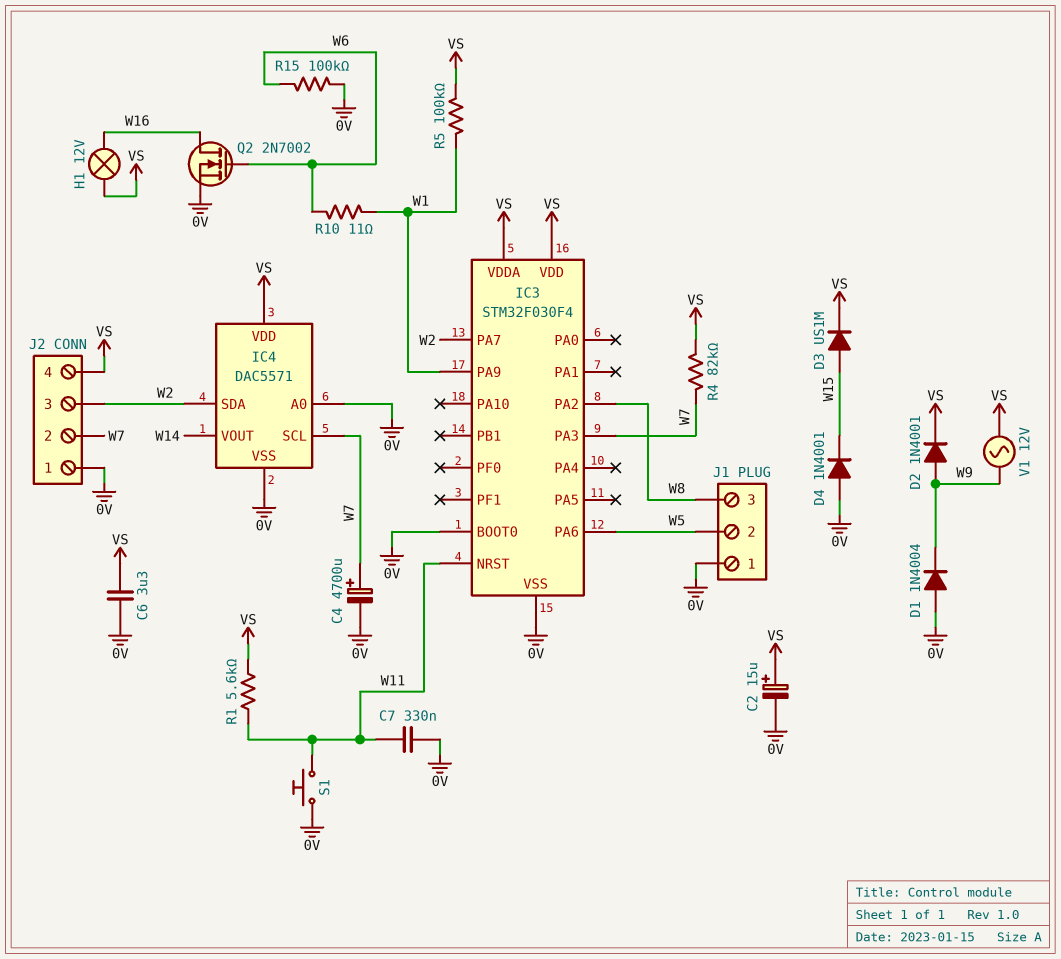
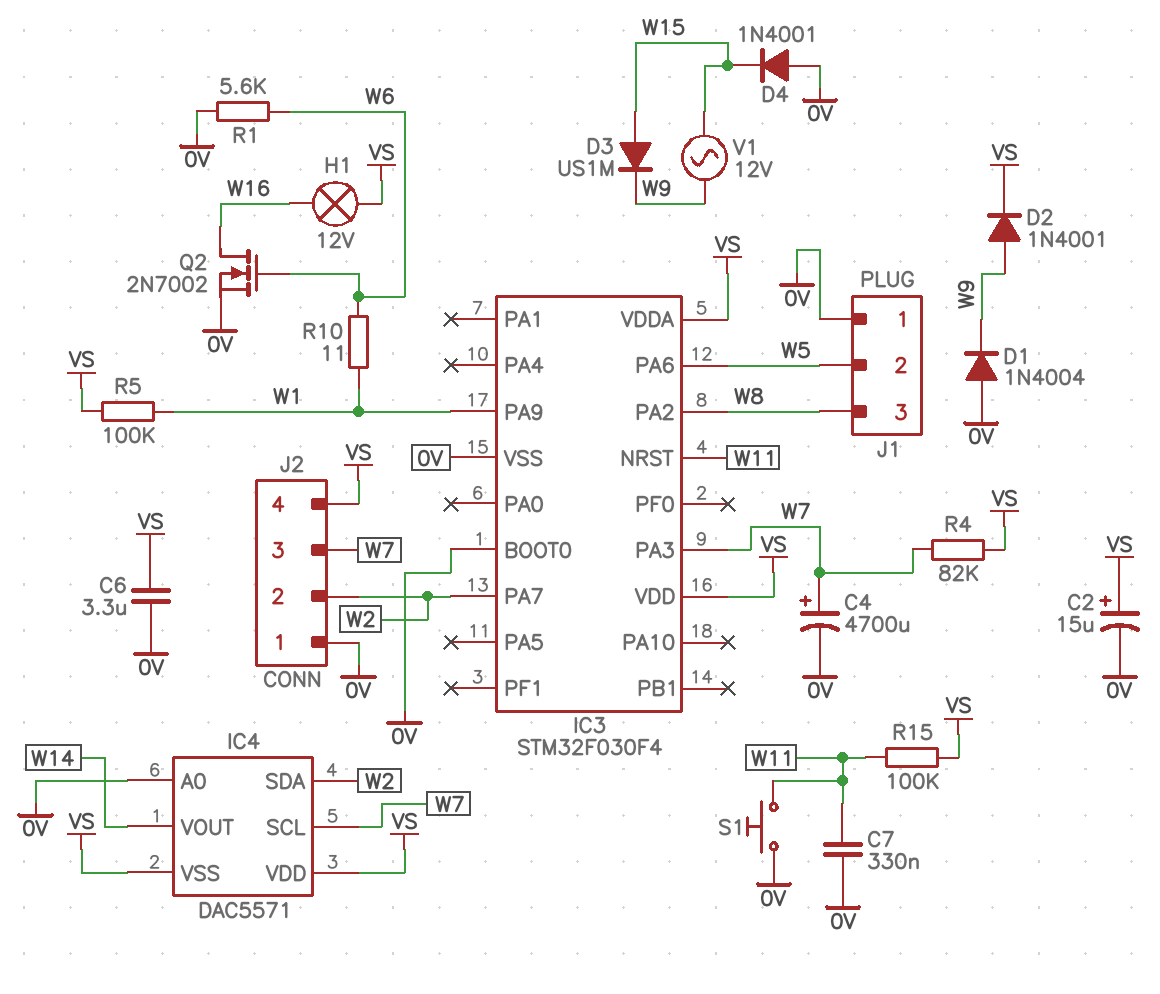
D3: diode US1M (A W15, K VS) -> diode US1M (A W15, K W9)
IC4 pin VSS: 0V -> VS
J2 pin 2: W7 -> W2
J2 pin 3: W2 -> W7
R1: 5.6k (VS, W11) -> 5.6k (0V, W6)
R15: 100k (0V, W6) -> 100k (VS, W11)
V1: AC 12V (VS, W9) -> AC 12V (W9, W15)

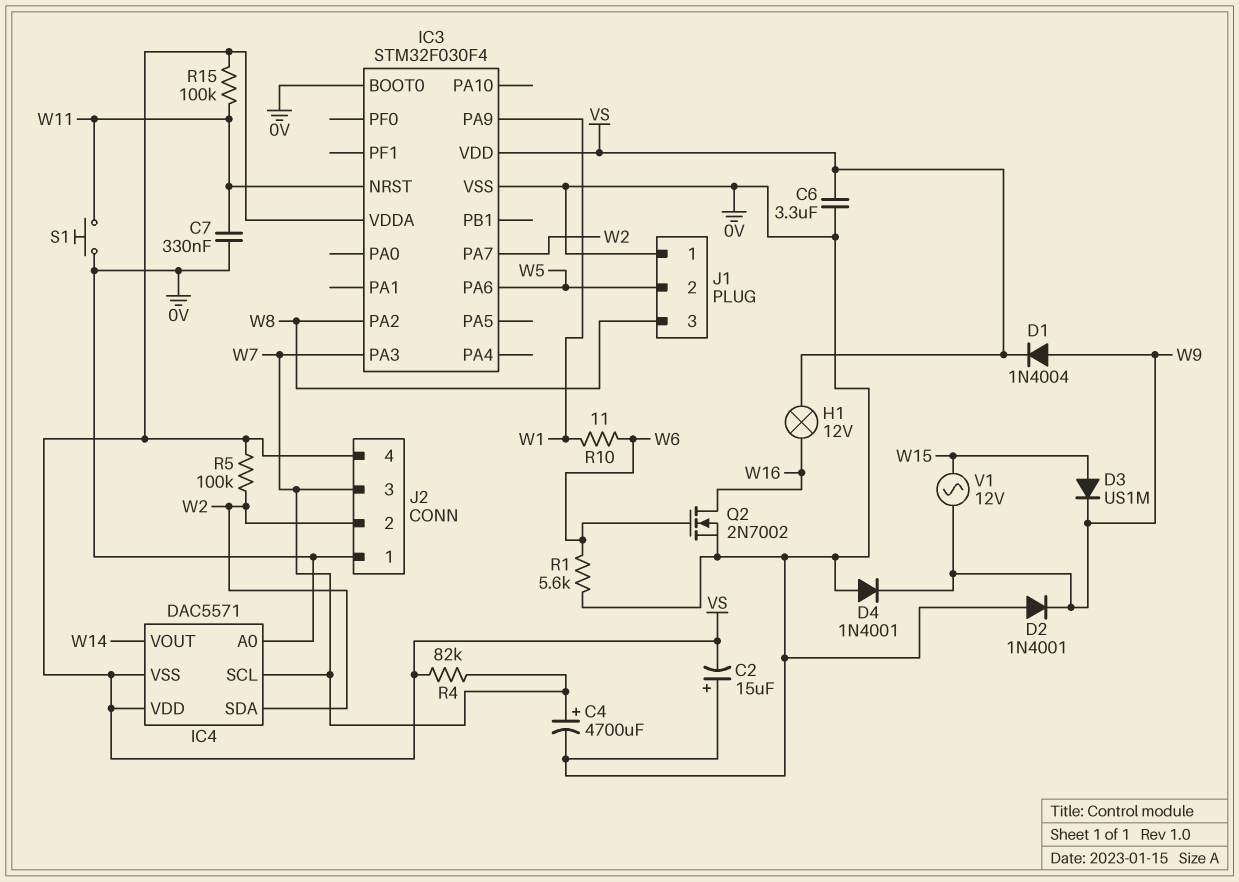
C2: 15uF (plus VS, minus 0V) -> 15uF (plus 0V, minus VS)
D1: diode 1N4004 (A 0V, K W9) -> diode 1N4004 (A W9, K VS)
D2: diode 1N4001 (A W9, K VS) -> diode 1N4001 (A 0V, K W9)
D4: diode 1N4001 (A 0V, K W15) -> diode 1N4001 (A 0V, K W9)
R5: 100k (VS, W1) -> 100k (VS, W2)

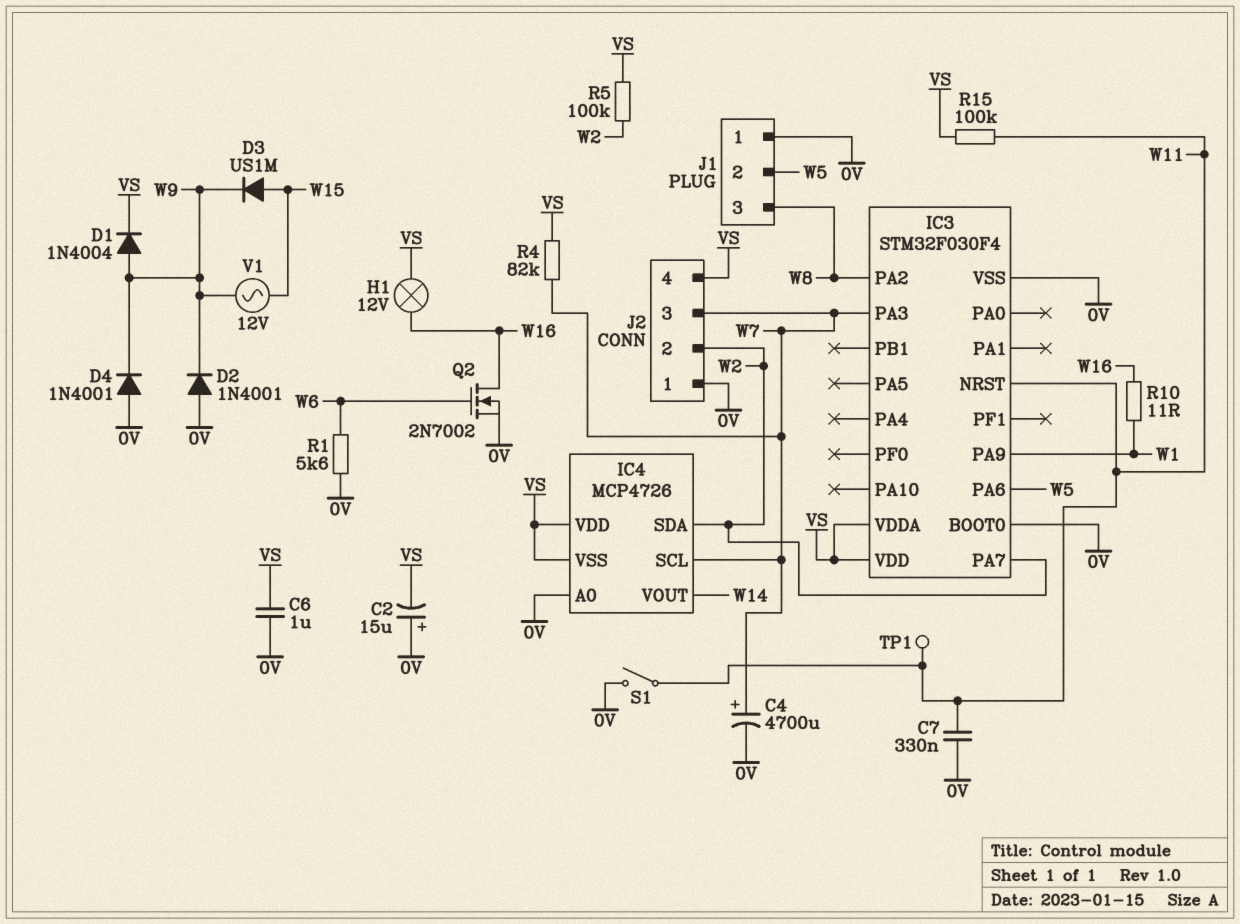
C6: 3.3uF (0V, VS) -> 1uF (0V, VS)
IC4: DAC5571 -> MCP4726
R10: 11 (W1, W6) -> 11 (W1, W16)
S1: button (0V, W11) -> switch (0V, W11)
TP1: none -> test point (W11)

